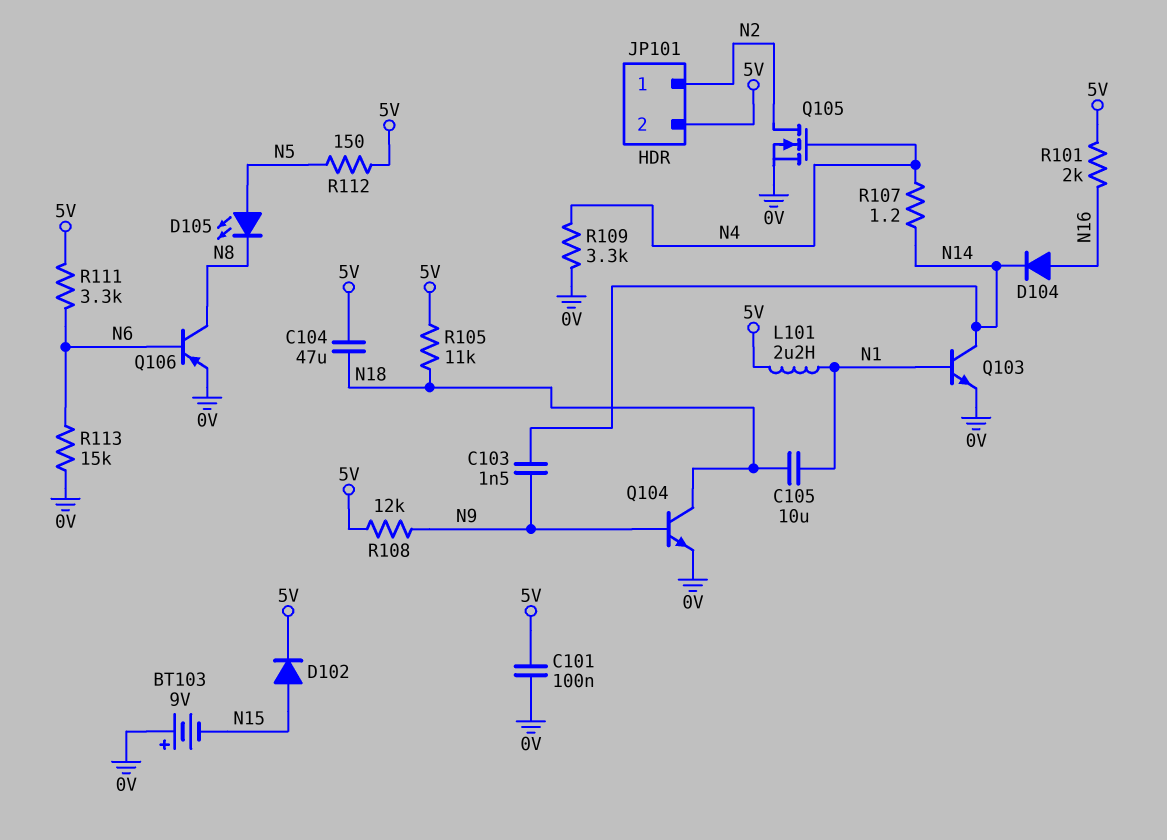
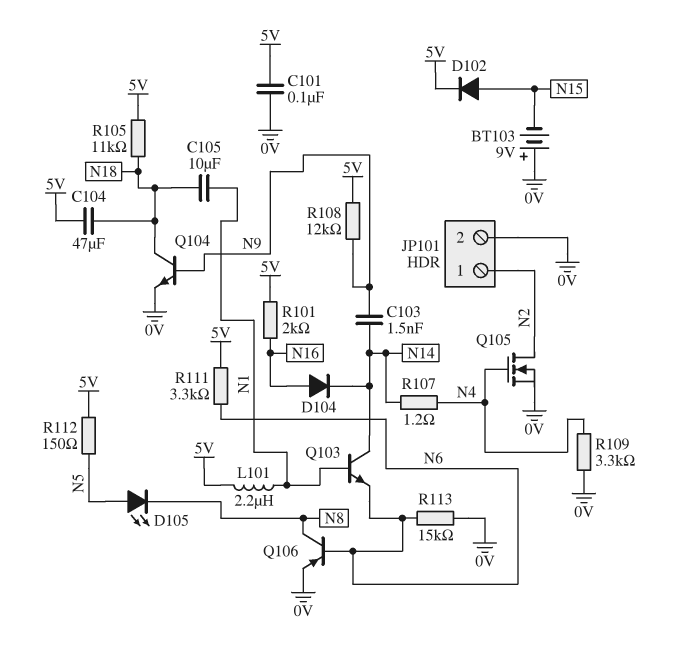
JP101 pin 2: 5V -> 0V
Q103: NPN (B N1, C N14, E 0V) -> NPN (B N1, C N14, E N6)

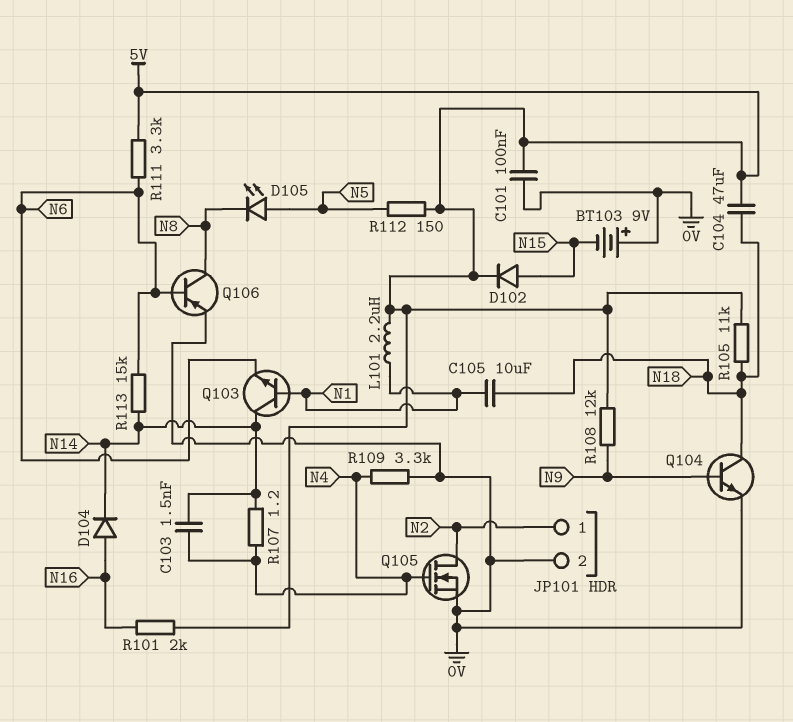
C103: 1.5nF (N9, N14) -> 1.5nF (N4, N14)
R113: 15k (0V, N6) -> 15k (N6, N14)

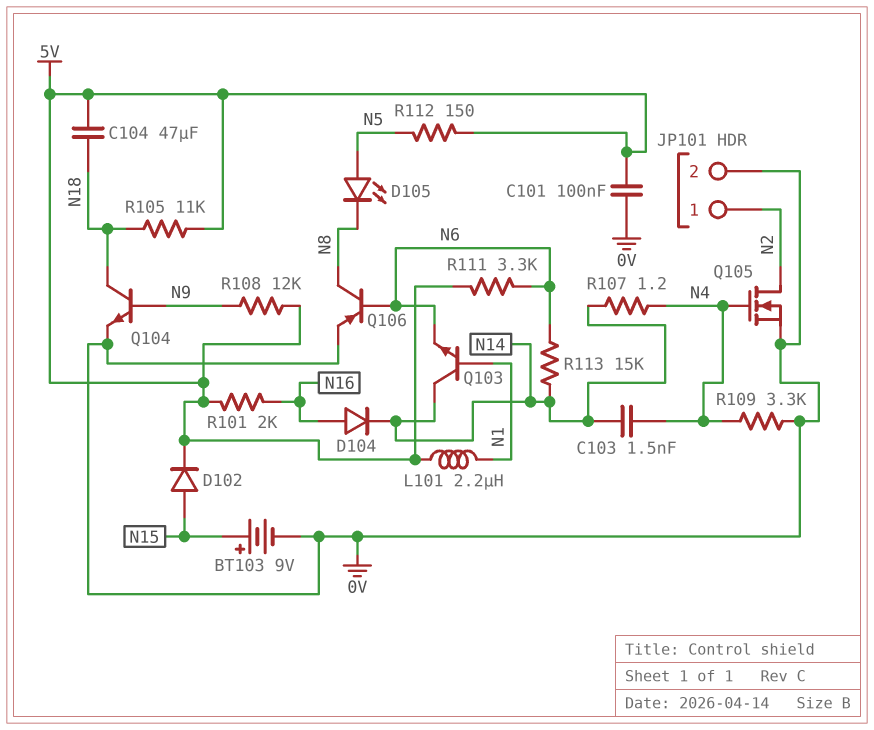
BT103: 9V (plus 0V, minus N15) -> 9V (plus N15, minus 0V)
C105: 10uF (N1, N18) -> none

